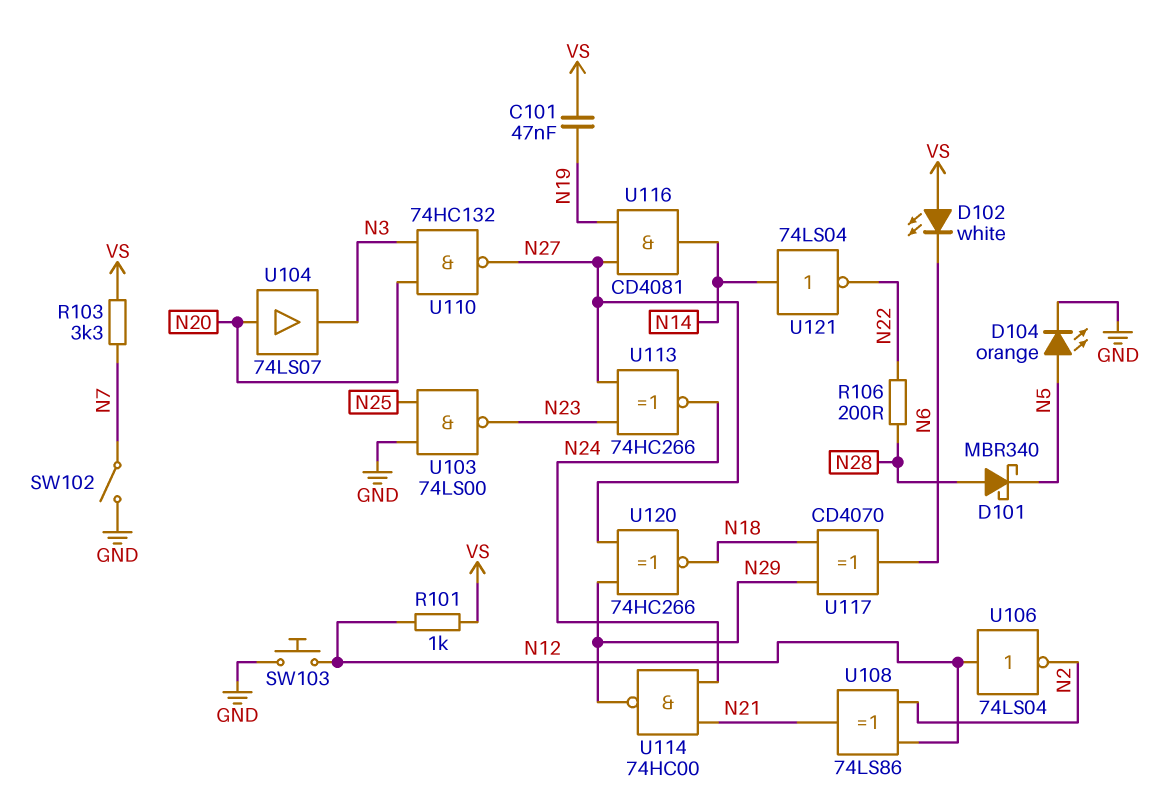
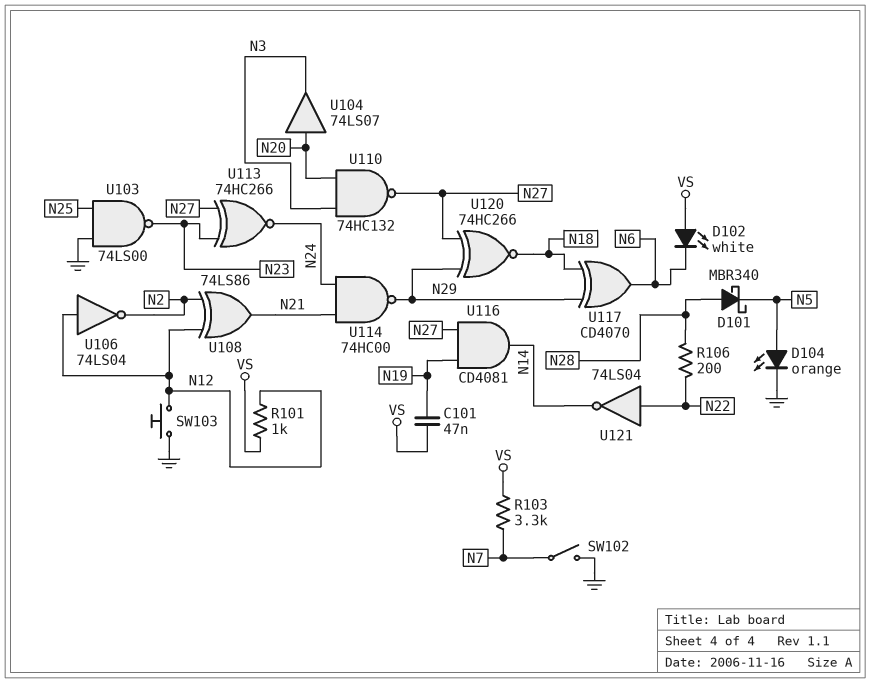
U121: NOT 74LS04 (in N14, out N22) -> NOT 74LS04 (in N22, out N14)

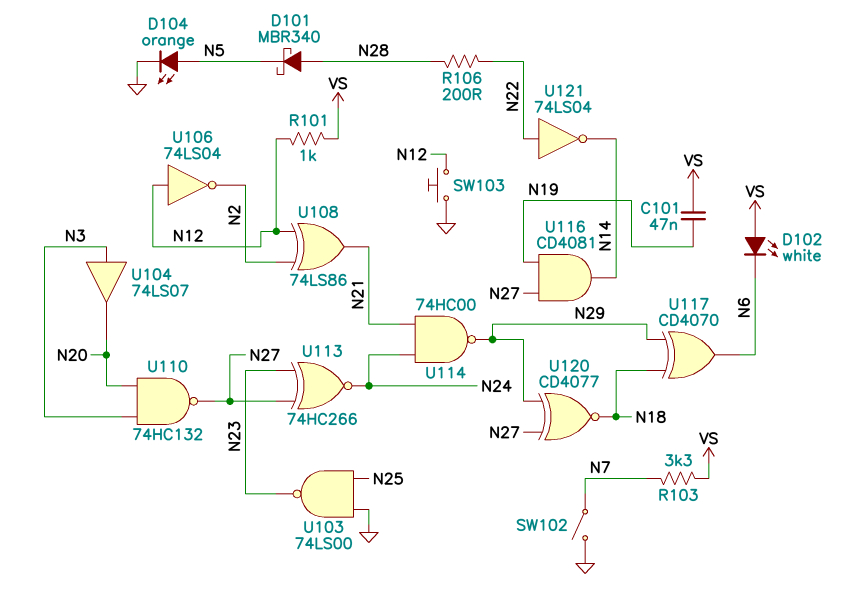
U104: buffer 74LS07 (in N20, out N3) -> buffer 74LS07 (in N3, out N20)
U120: XNOR 74HC266 (in N27, in N29, out N18) -> XNOR CD4077 (in N27, in N29, out N18)

